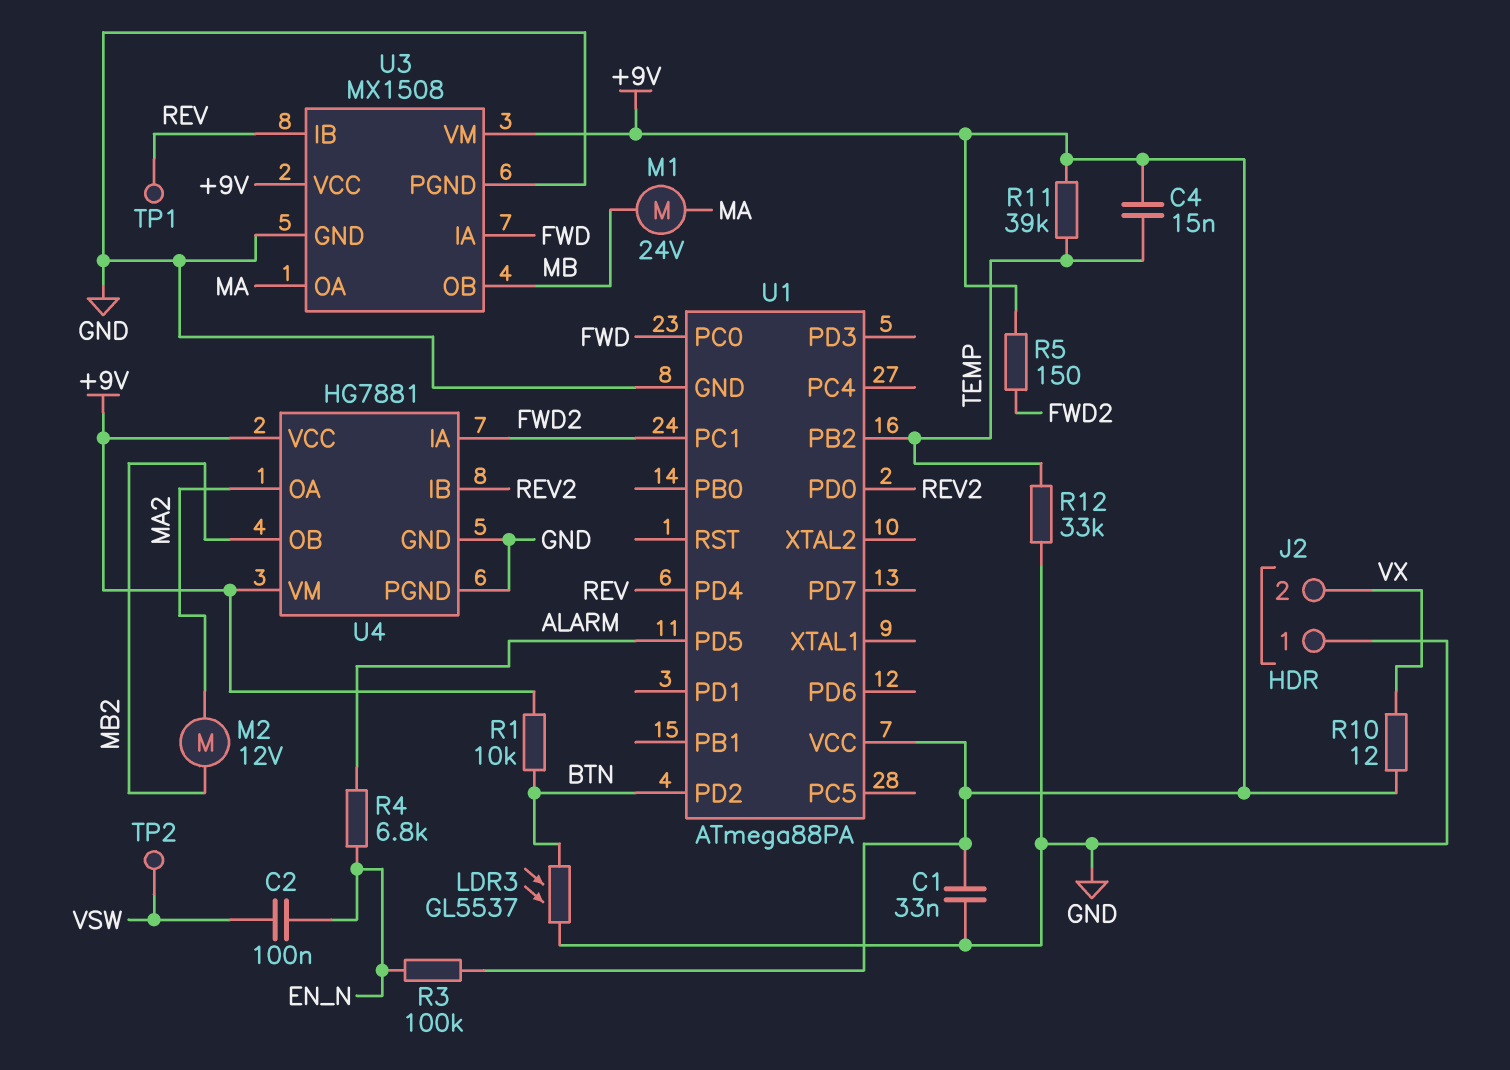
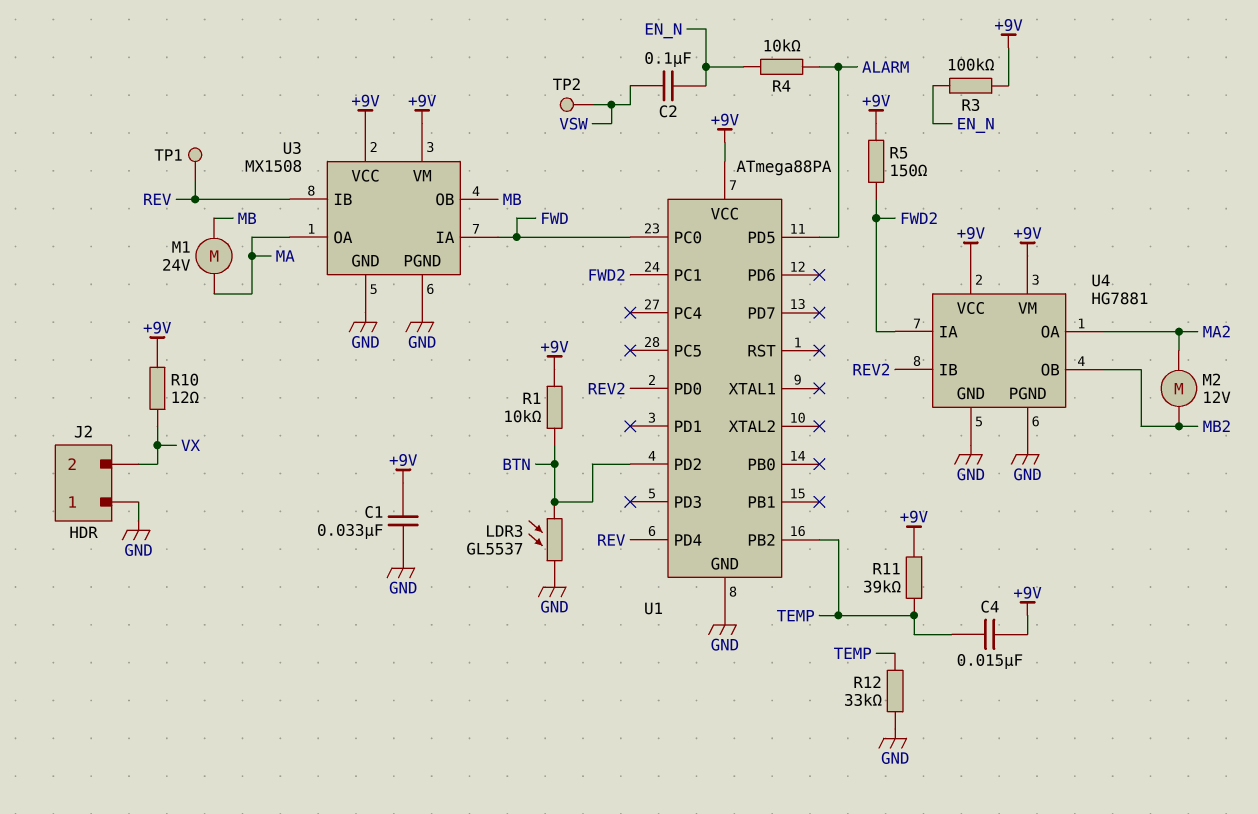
R4: 6.8k (ALARM, EN_N) -> 10k (ALARM, EN_N)

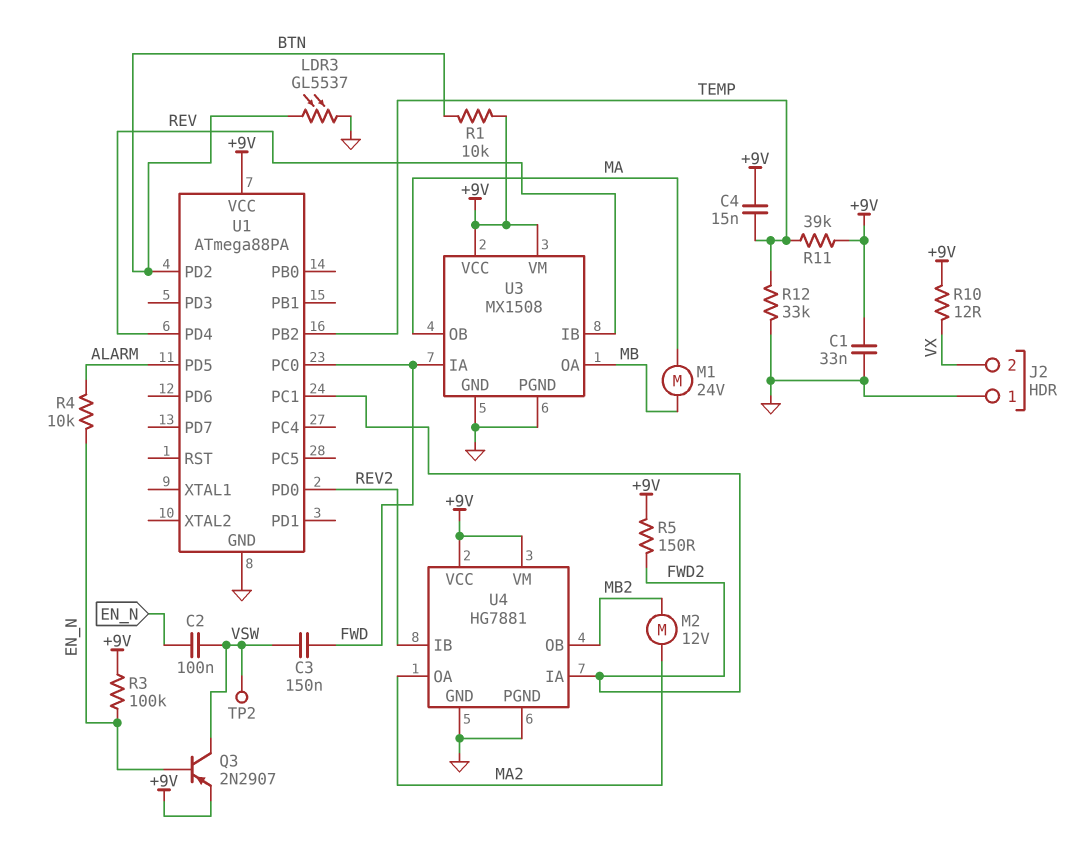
C3: none -> 150nF (FWD, VSW)
Q3: none -> PNP 2N2907 (B EN_N, C VSW, E +9V)
TP1: test point (REV) -> none
U3 pin OA: MA -> MB
U3 pin OB: MB -> MA

